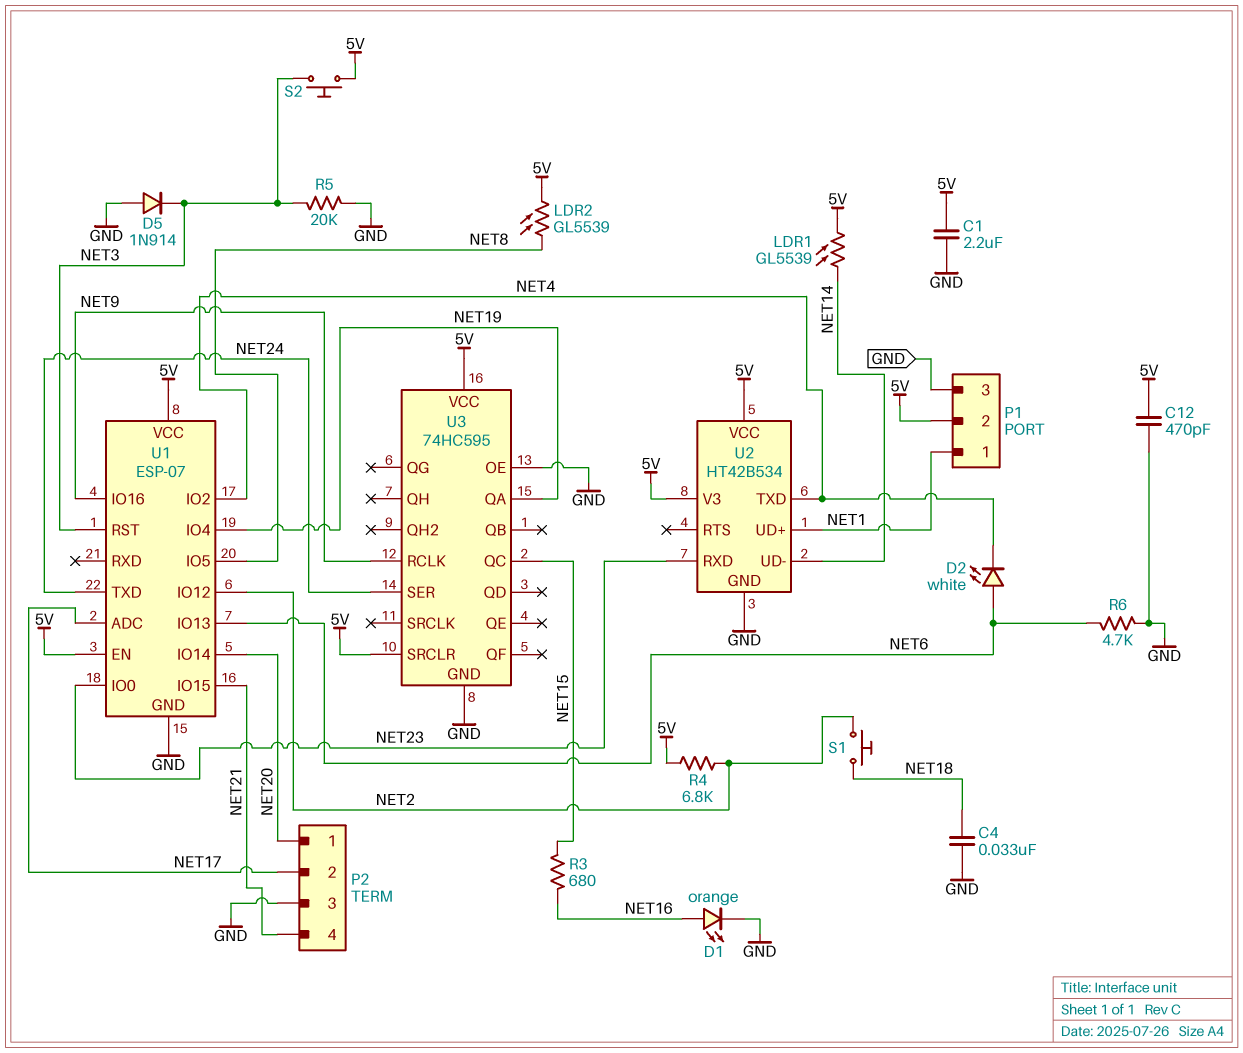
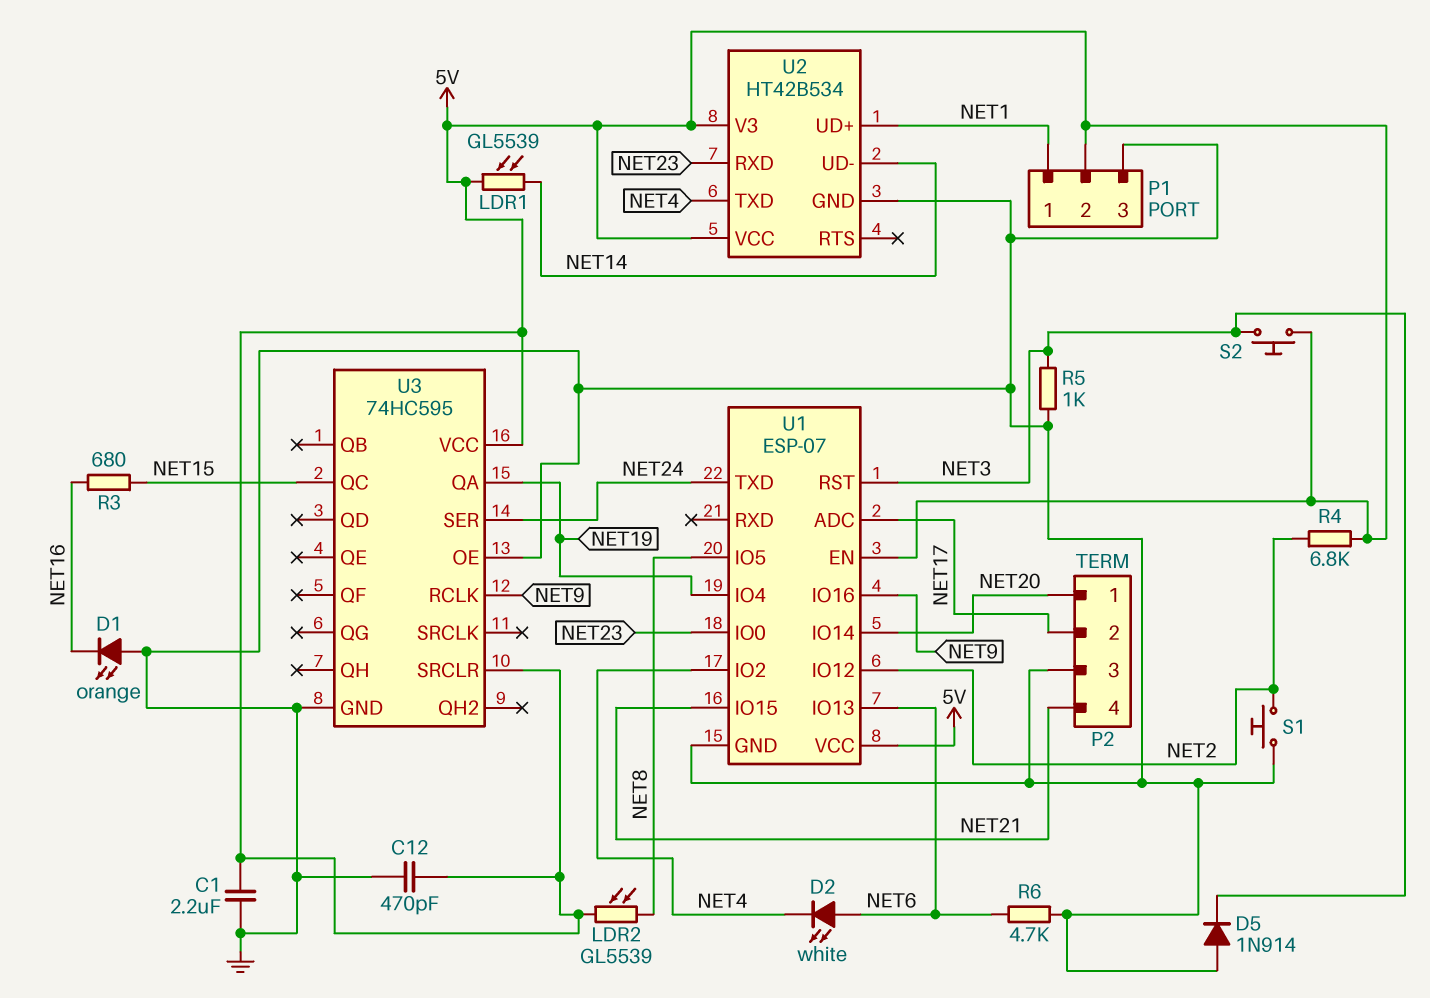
C4: 33nF (GND, NET18) -> none
D1: LED orange (A NET16, K GND) -> LED orange (A GND, K NET16)
R5: 20k (GND, NET3) -> 1k (GND, NET3)
S1: button (NET2, NET18) -> button (GND, NET2)

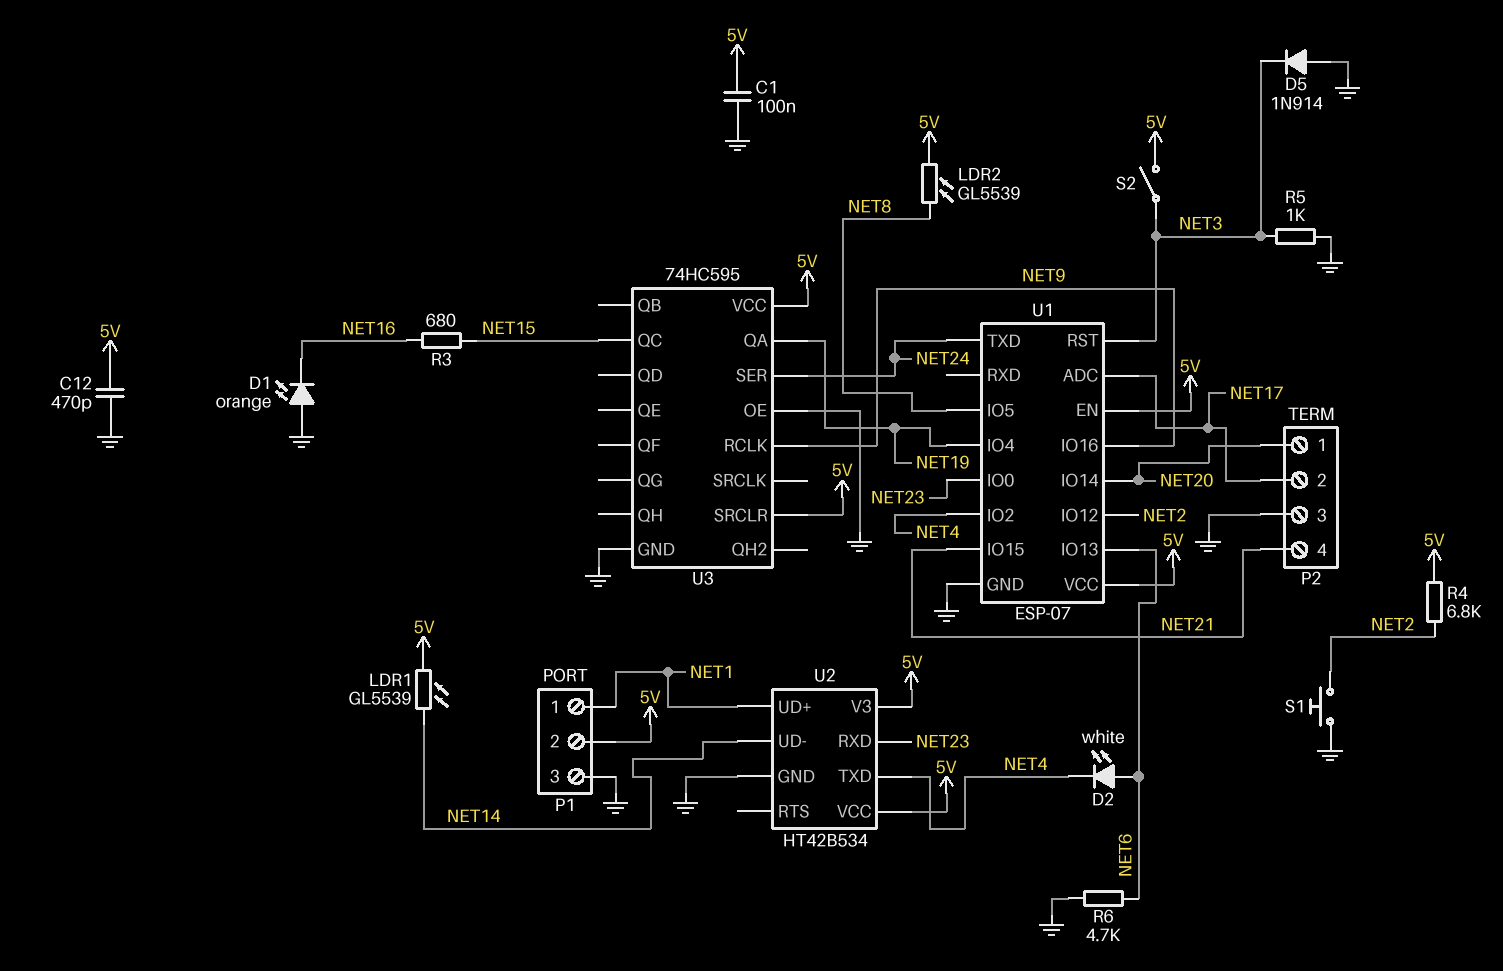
C1: 2.2uF (5V, GND) -> 100nF (5V, GND)
S2: button (5V, NET3) -> switch (5V, NET3)

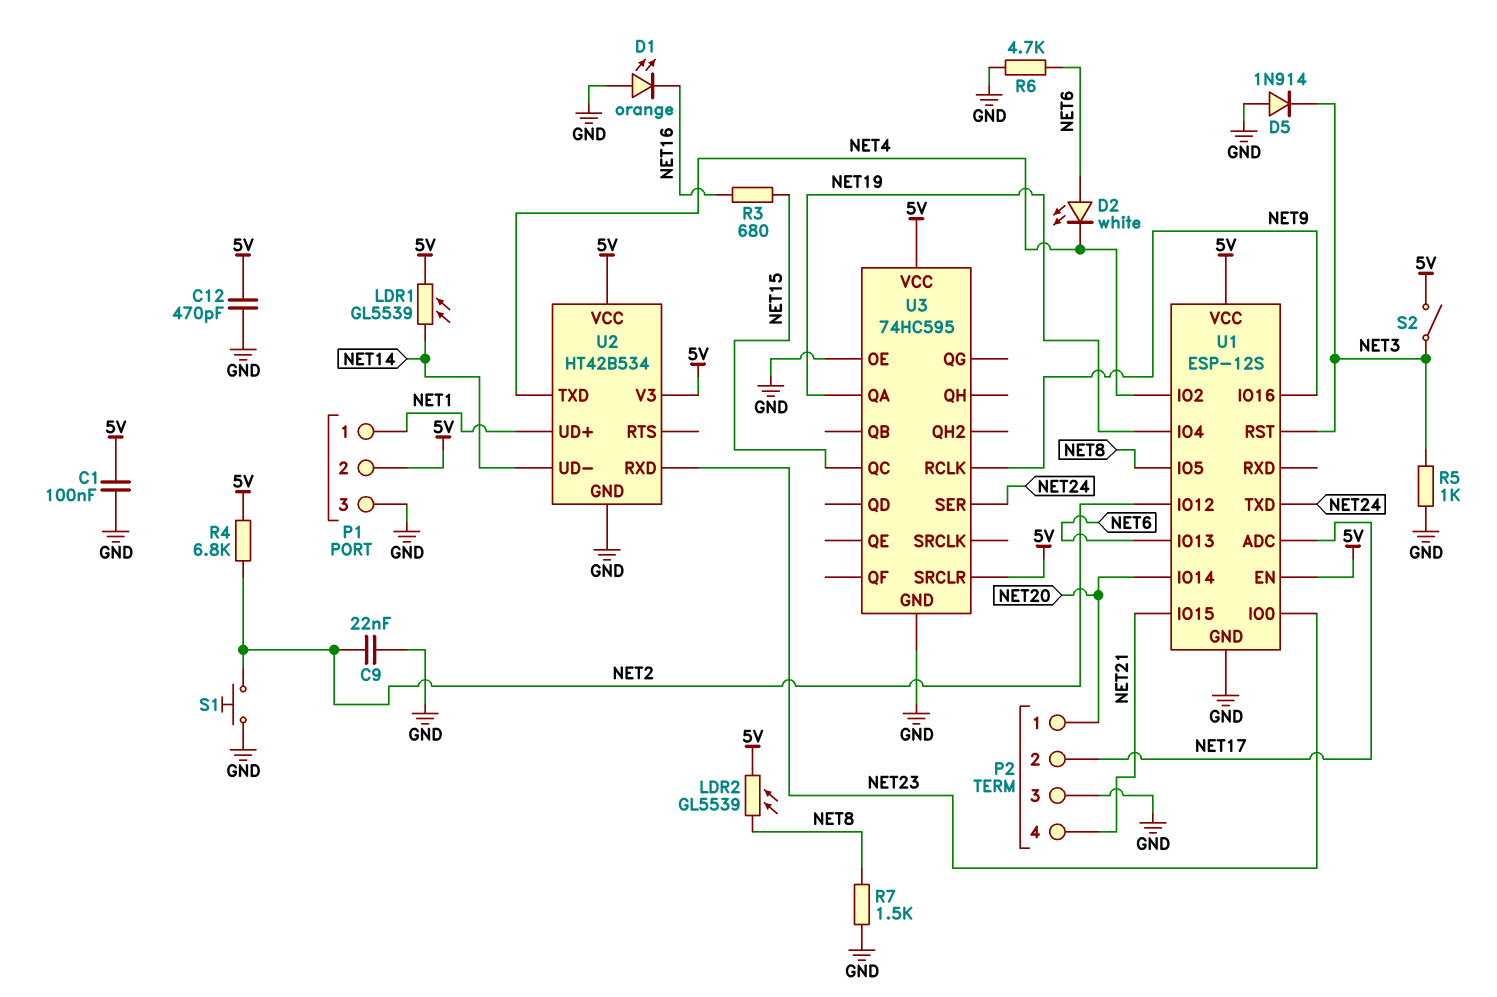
C9: none -> 22nF (GND, NET2)
R7: none -> 1.5k (GND, NET8)
U1: ESP-07 -> ESP-12S

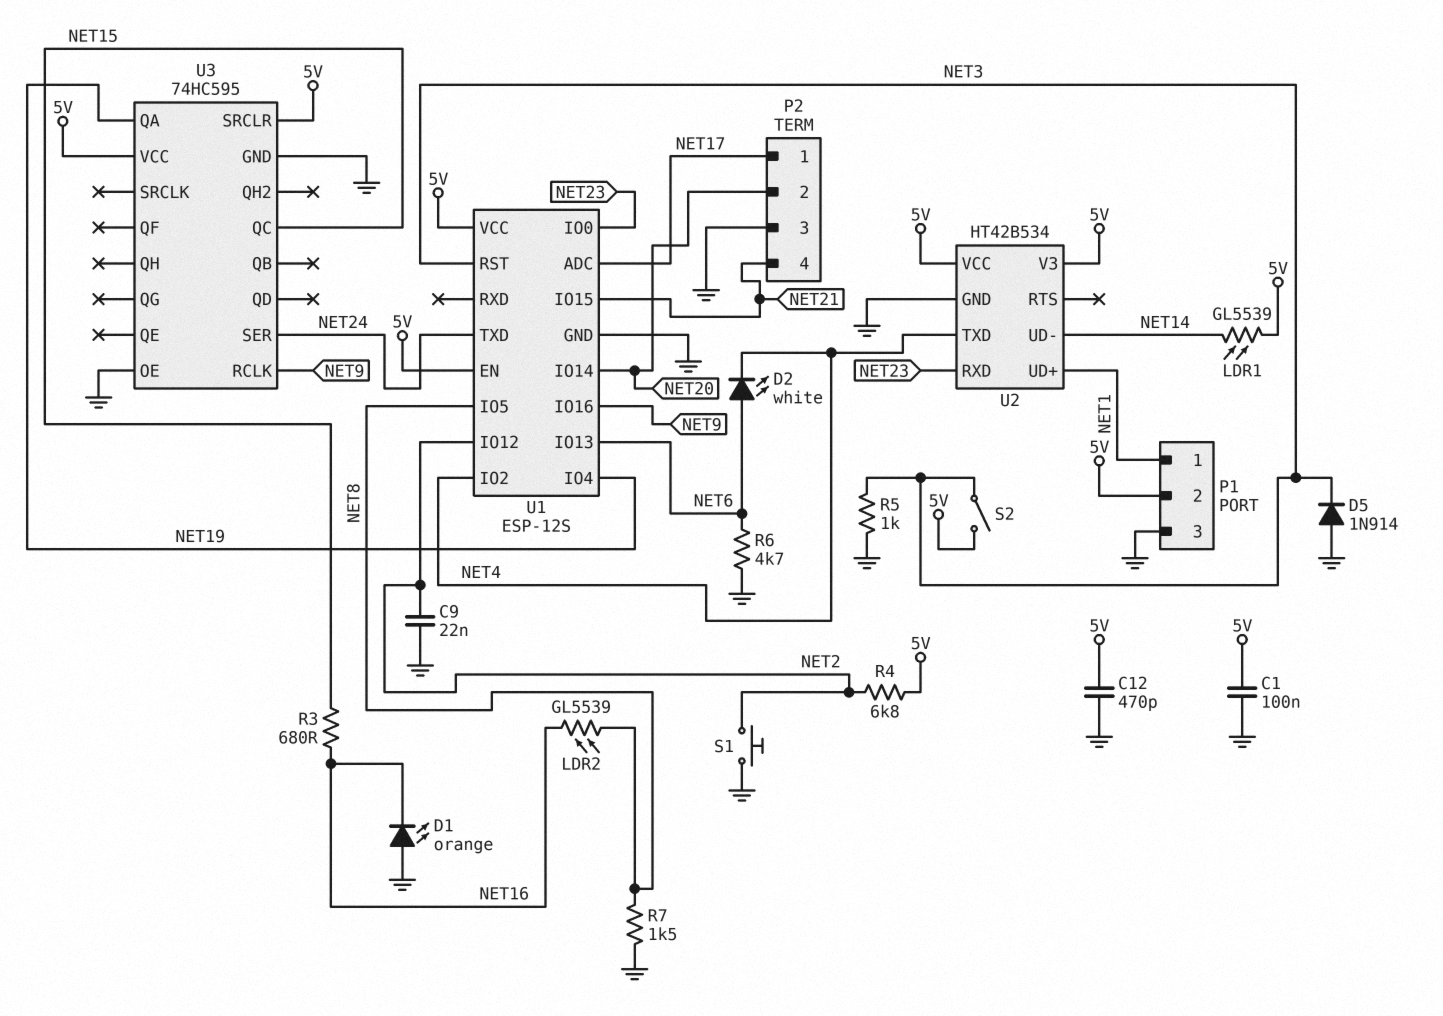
LDR2: GL5539 (5V, NET8) -> GL5539 (NET8, NET16)
P2 pin 1: NET20 -> NET17
P2 pin 2: NET17 -> NET20

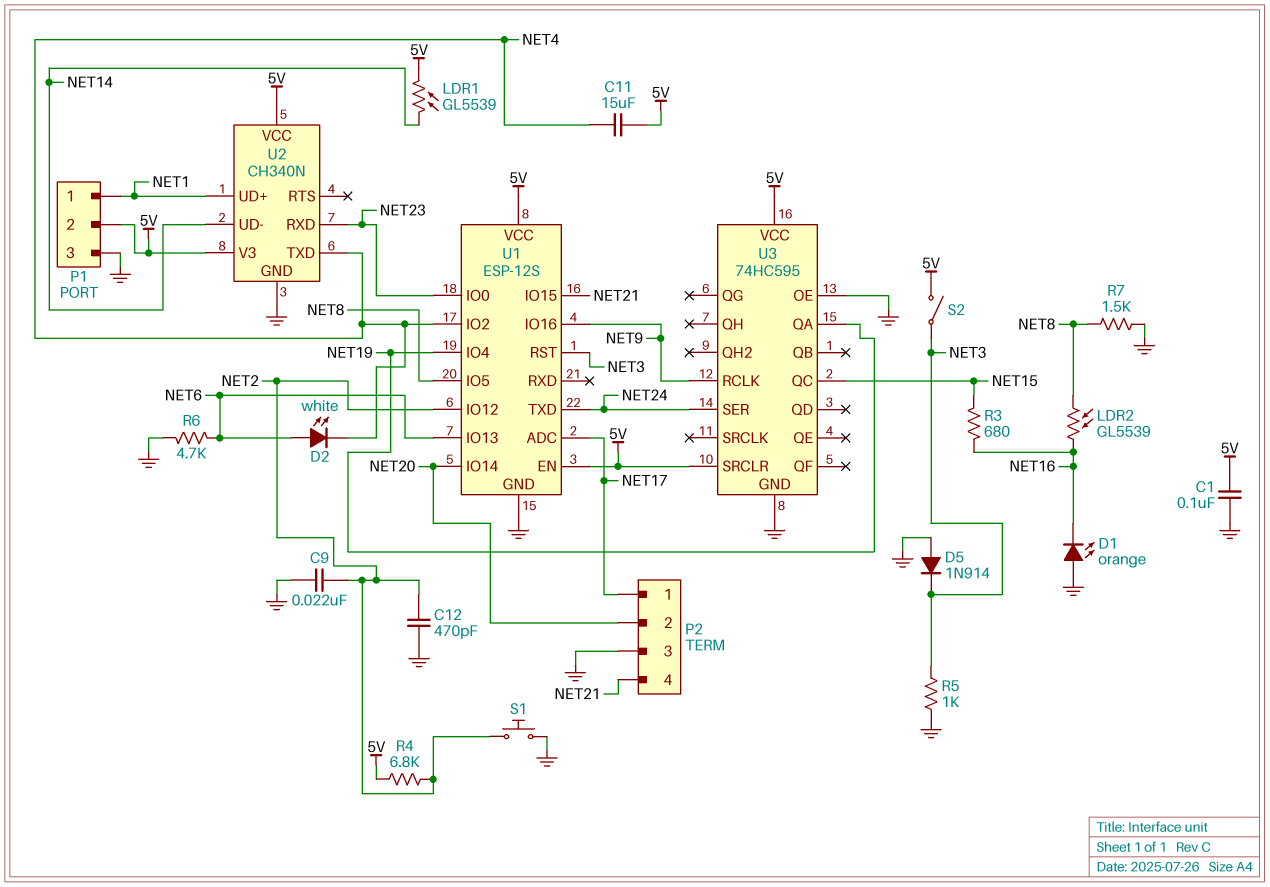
C11: none -> 15uF (5V, NET4)
C12: 470pF (5V, GND) -> 470pF (GND, NET2)
U2: HT42B534 -> CH340N

